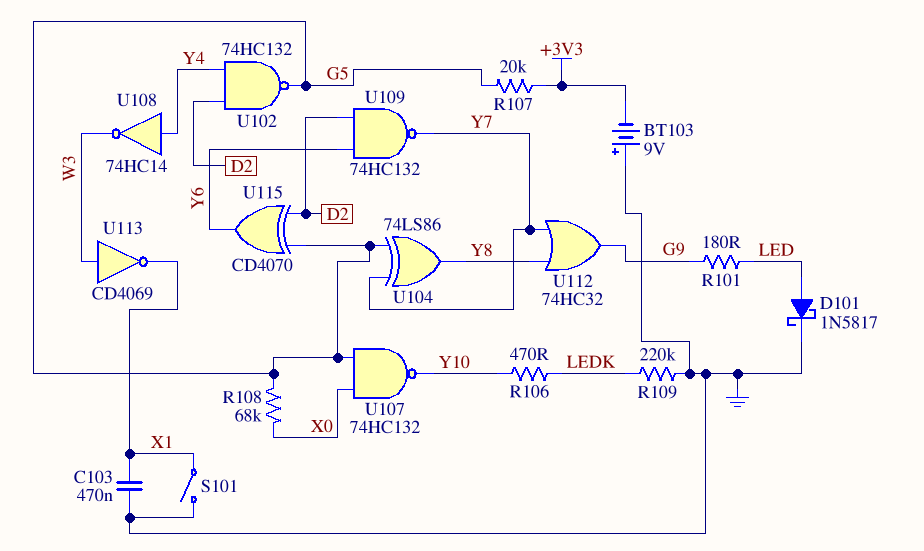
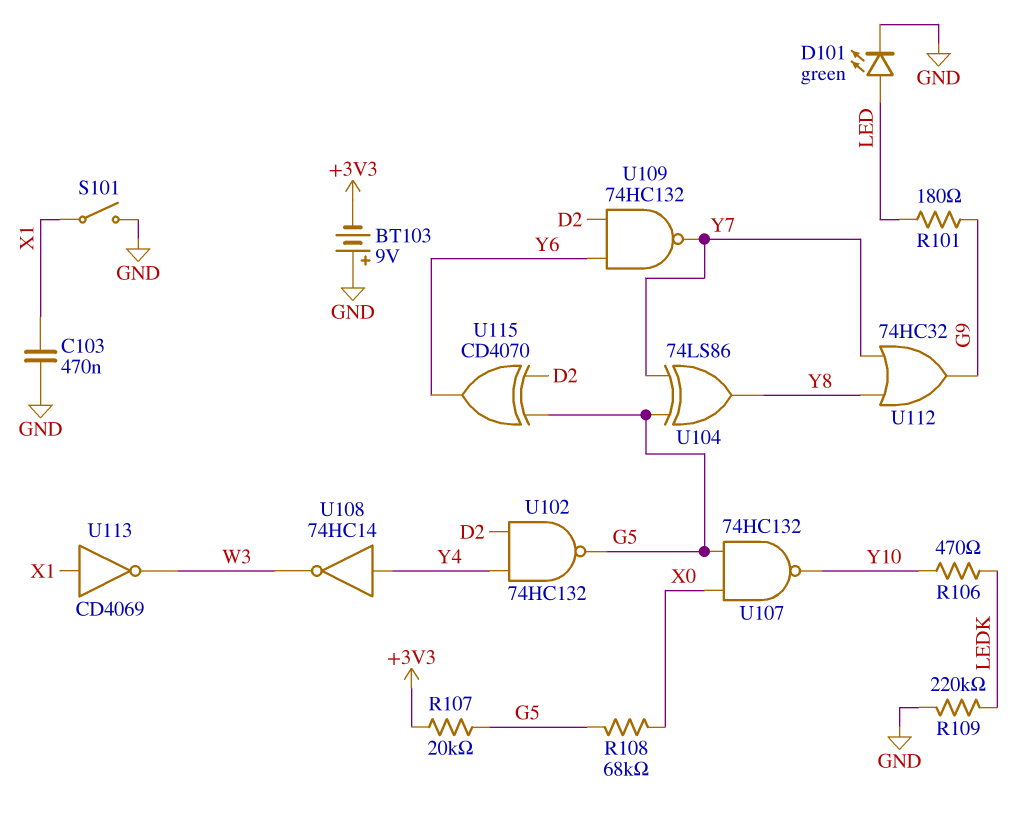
D101: schottky 1N5817 (A LED, K GND) -> LED green (A LED, K GND)
U113: NOT CD4069 (in W3, out X1) -> NOT CD4069 (in X1, out W3)

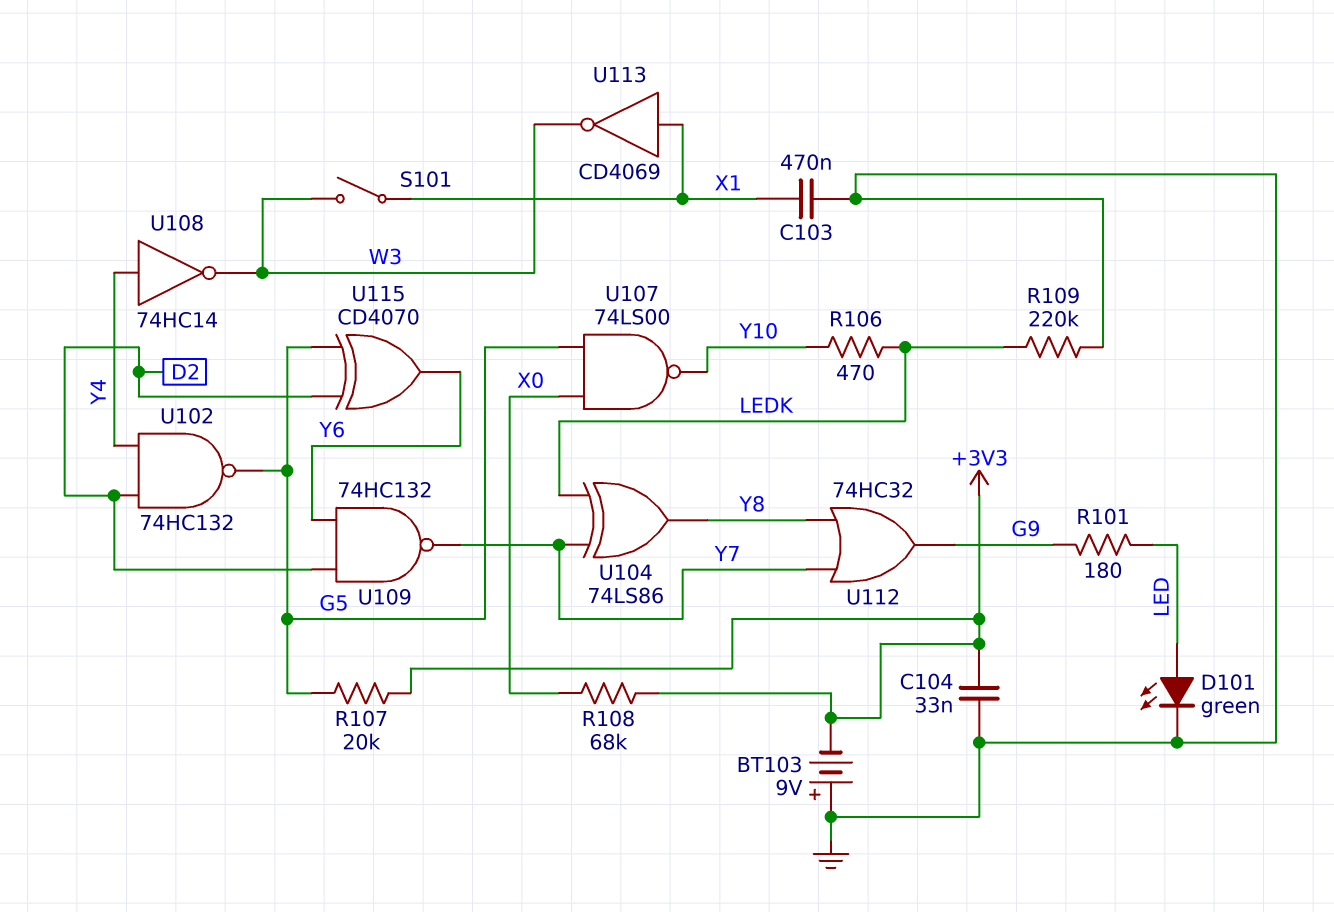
C104: none -> 33nF (+3V3, GND)
R108: 68k (G5, X0) -> 68k (+3V3, X0)
S101: switch (GND, X1) -> switch (W3, X1)
U104: XOR 74LS86 (in G5, in Y7, out Y8) -> XOR 74LS86 (in LEDK, in Y7, out Y8)
U107: NAND 74HC132 (in G5, in X0, out Y10) -> NAND 74LS00 (in G5, in X0, out Y10)

